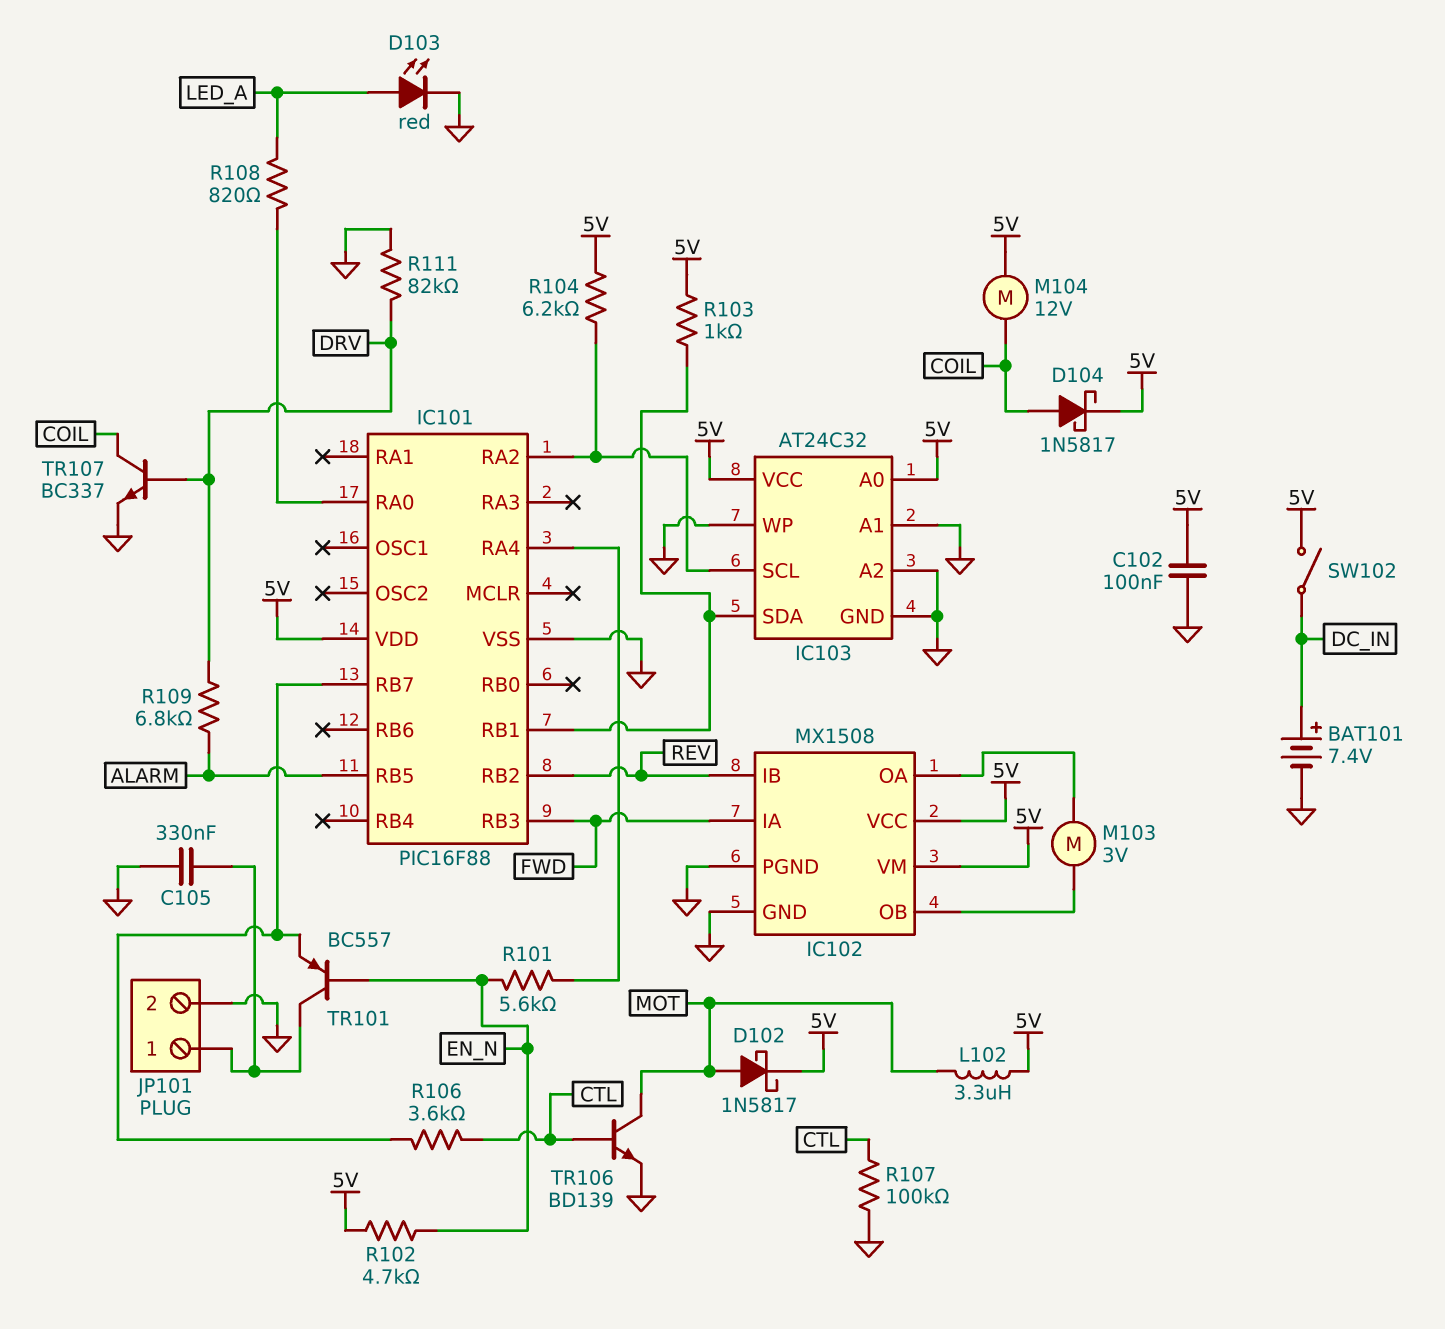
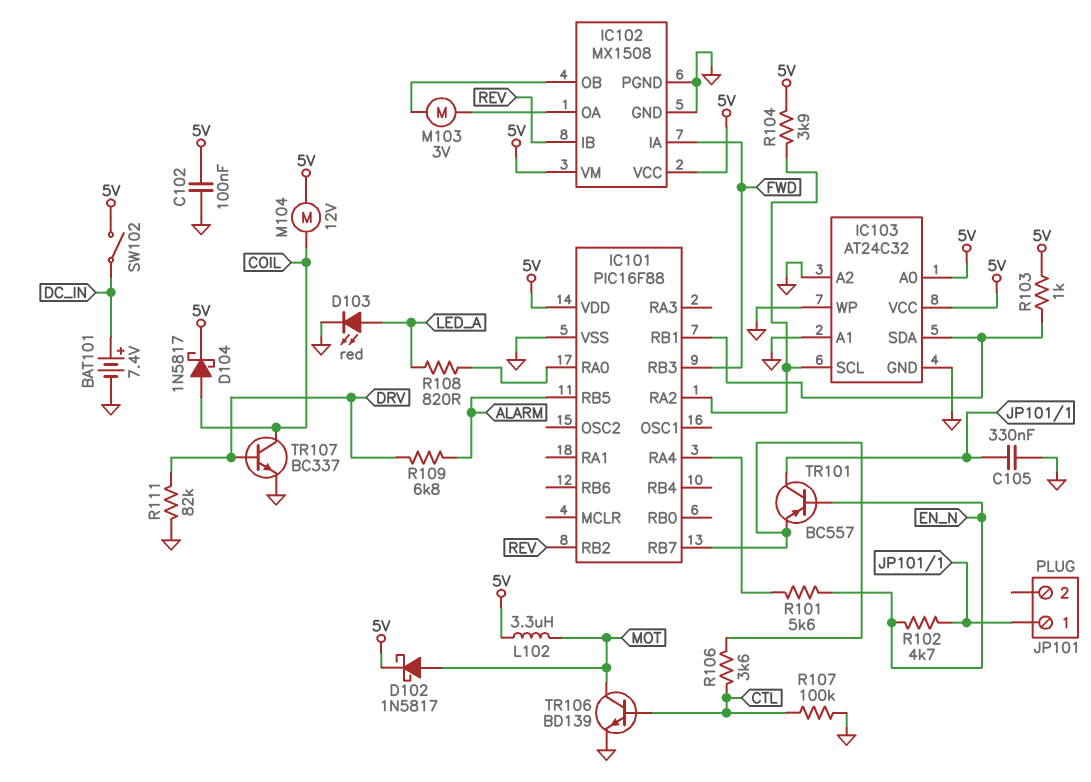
JP101 pin 2: GND -> none
R102: 4.7k (5V, EN_N) -> 4.7k (EN_N, JP101/1)
R104: 6.2k (5V, IC101/RA2) -> 3.9k (5V, IC101/RA2)

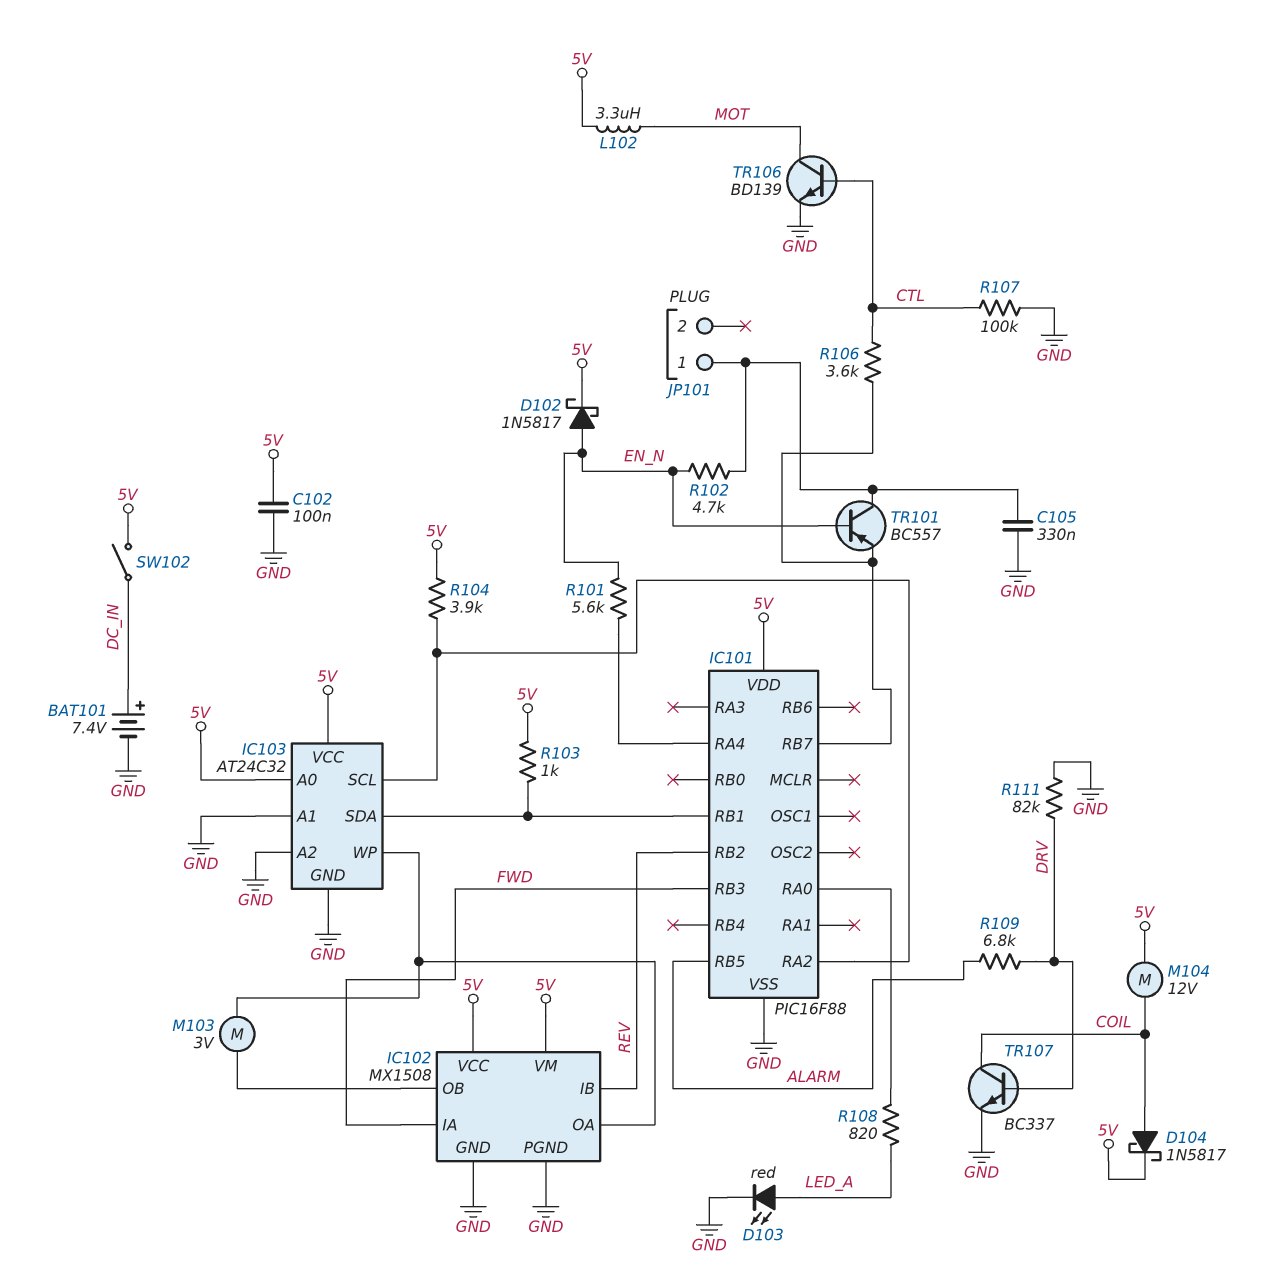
D102: schottky 1N5817 (A MOT, K 5V) -> schottky 1N5817 (A EN_N, K 5V)
IC103 pin WP: GND -> IC102/OA

